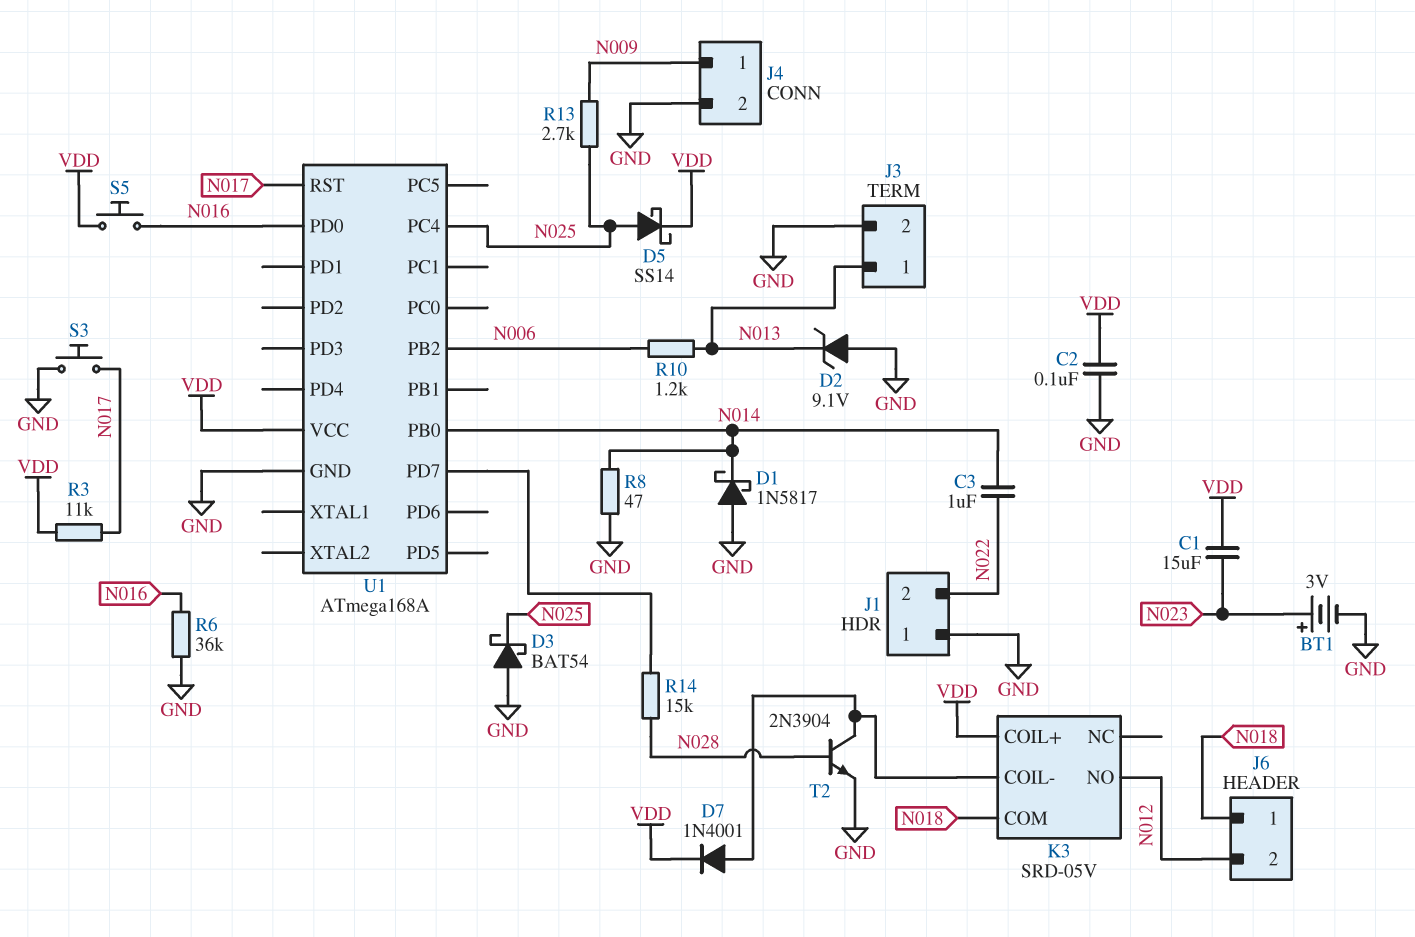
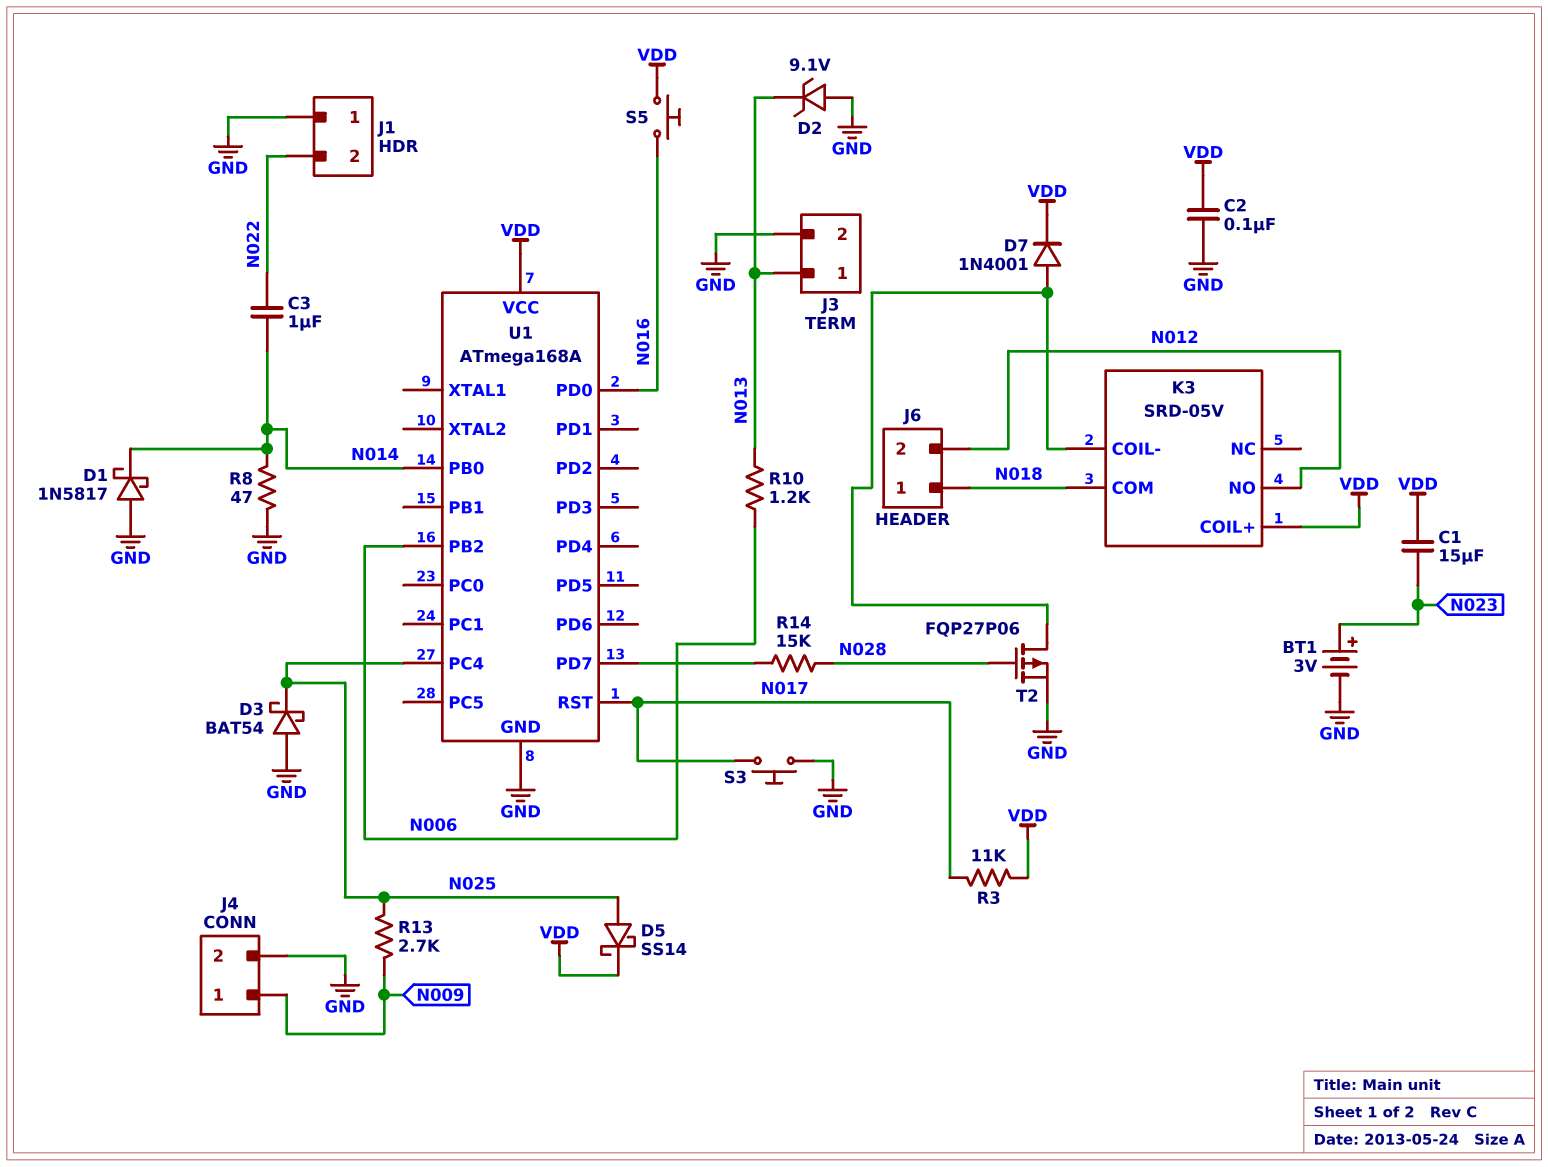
R6: 36k (GND, N016) -> none
T2: NPN 2N3904 (B N028, C K3/COIL-, E GND) -> PMOS FQP27P06 (G N028, D K3/COIL-, S GND)

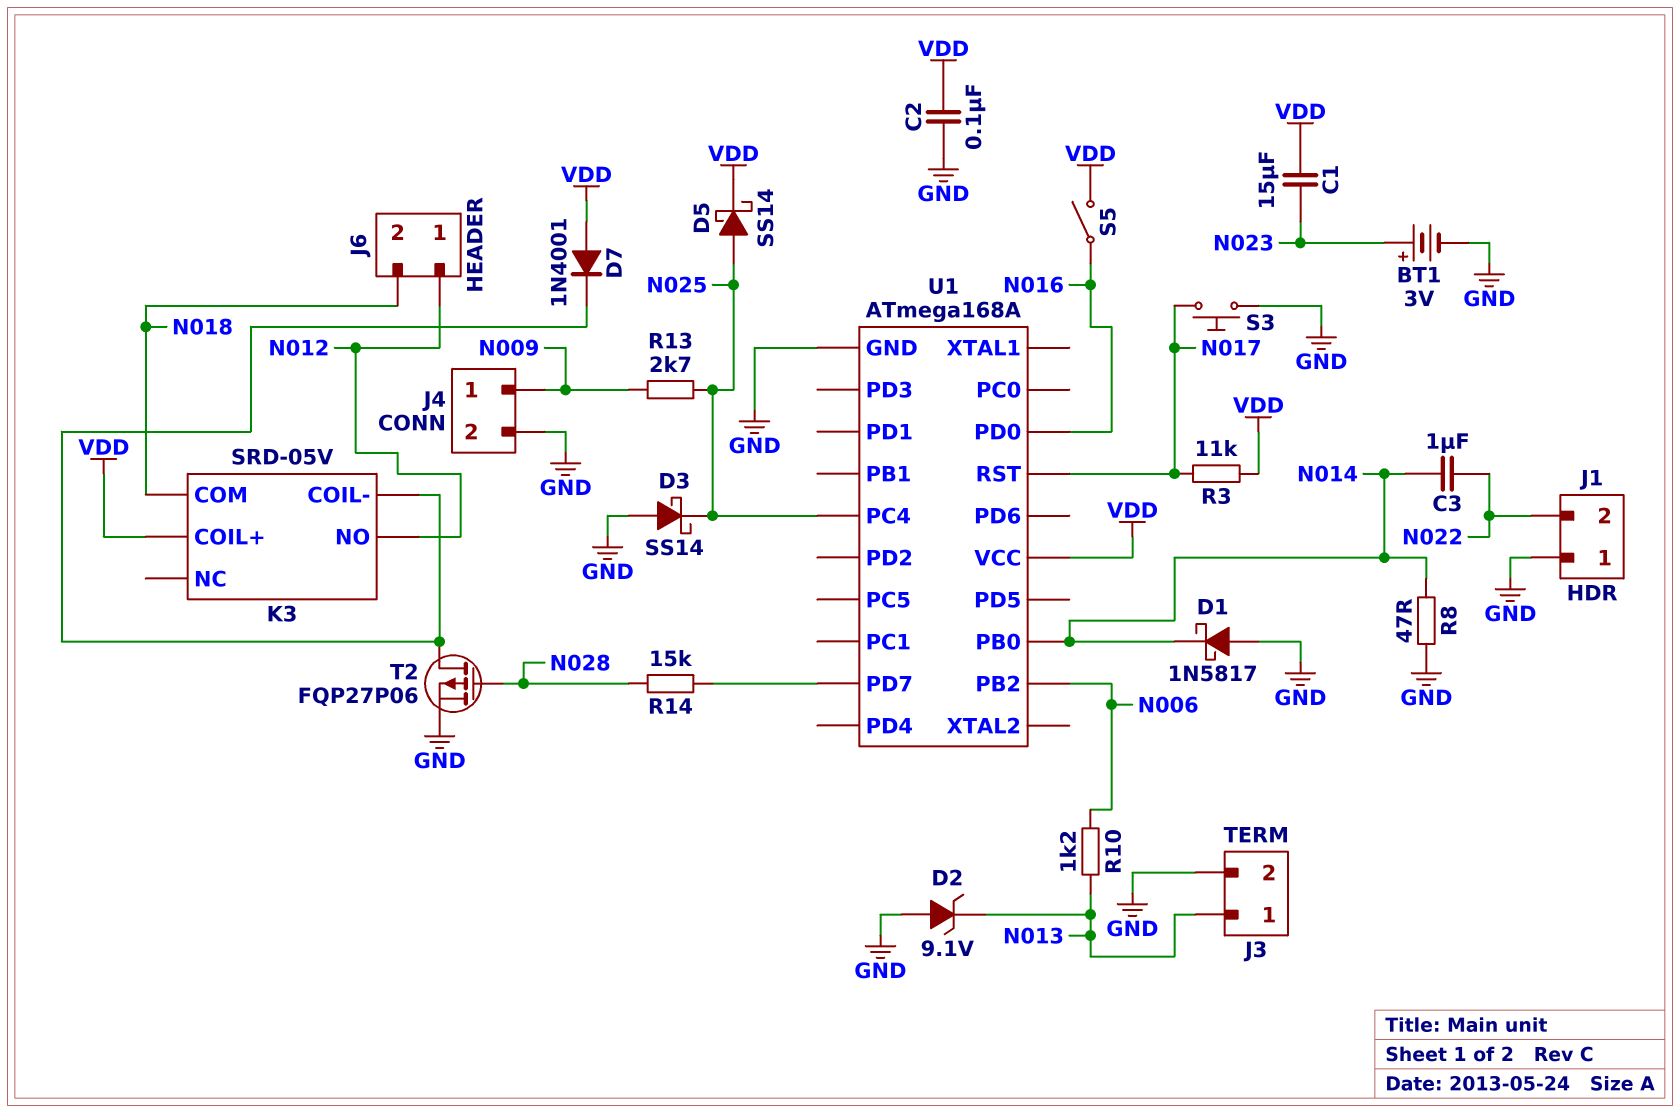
D3: schottky BAT54 (A GND, K N025) -> schottky SS14 (A GND, K N025)
D7: diode 1N4001 (A K3/COIL-, K VDD) -> diode 1N4001 (A VDD, K K3/COIL-)
J6 pin 1: N018 -> N012
J6 pin 2: N012 -> N018
S5: button (N016, VDD) -> switch (N016, VDD)

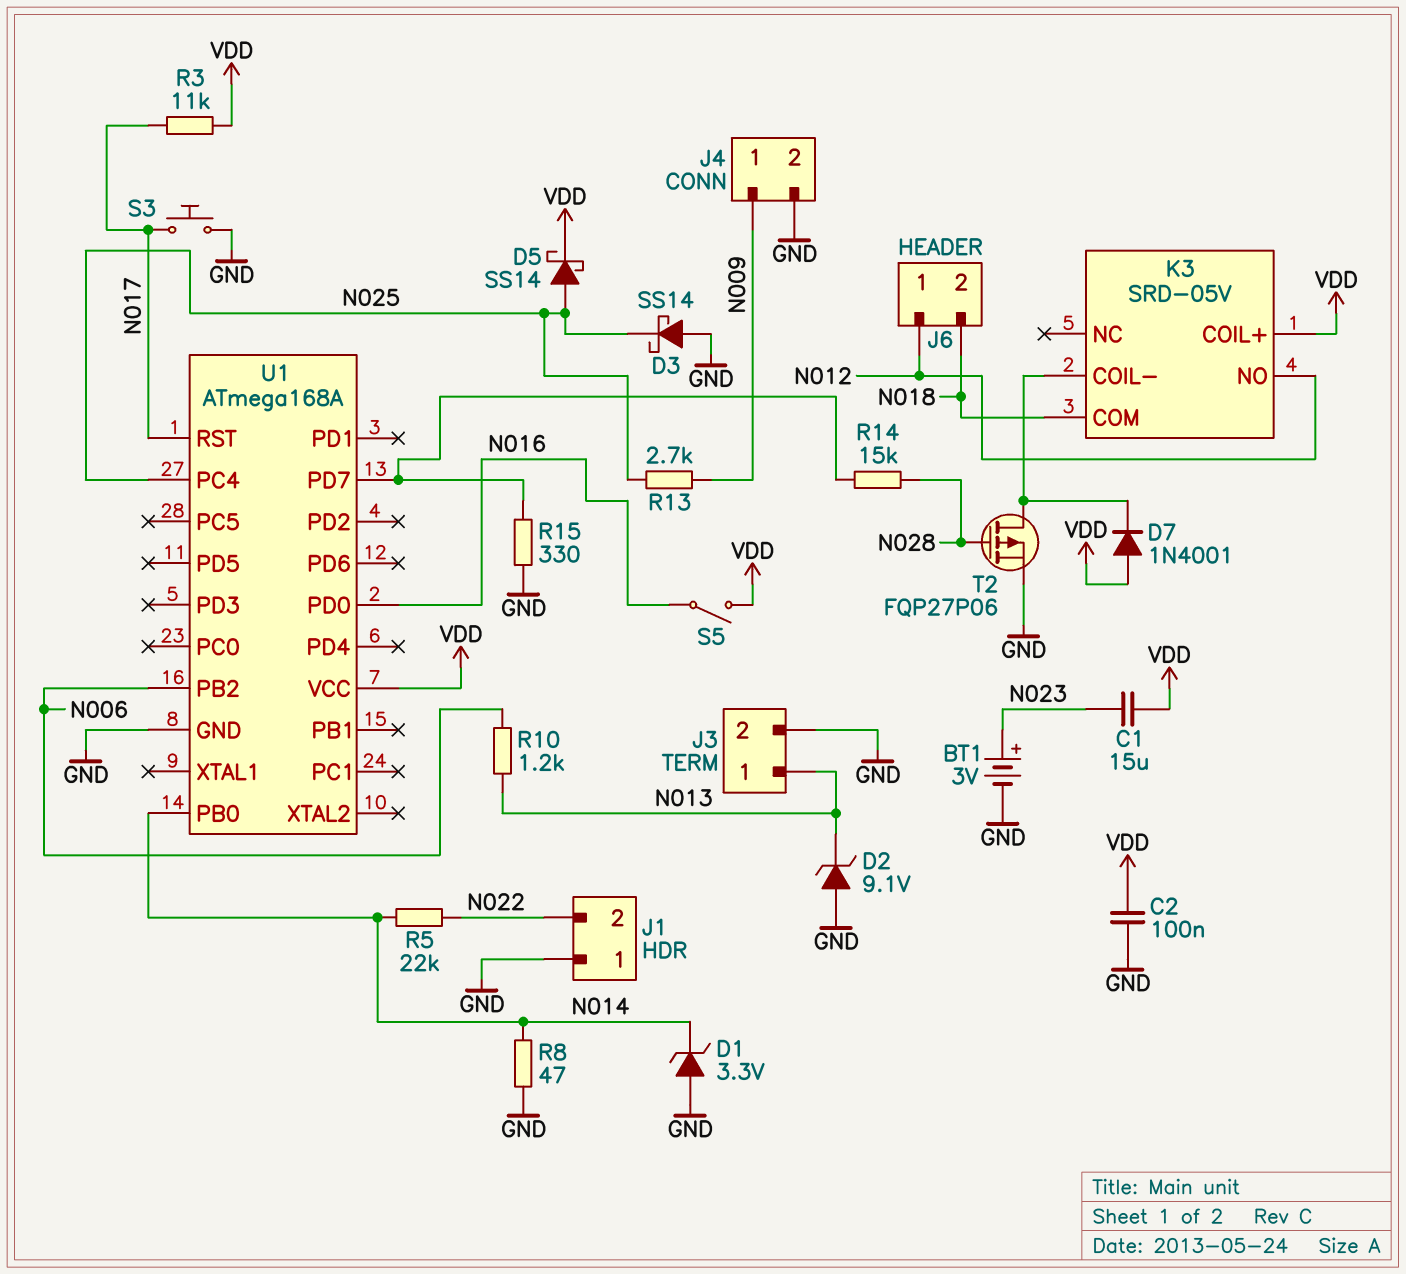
C3: 1uF (N014, N022) -> none
D1: schottky 1N5817 (A GND, K N014) -> zener 3.3V (A GND, K N014)
R5: none -> 22k (N014, N022)
R15: none -> 330 (GND, U1/PD7)

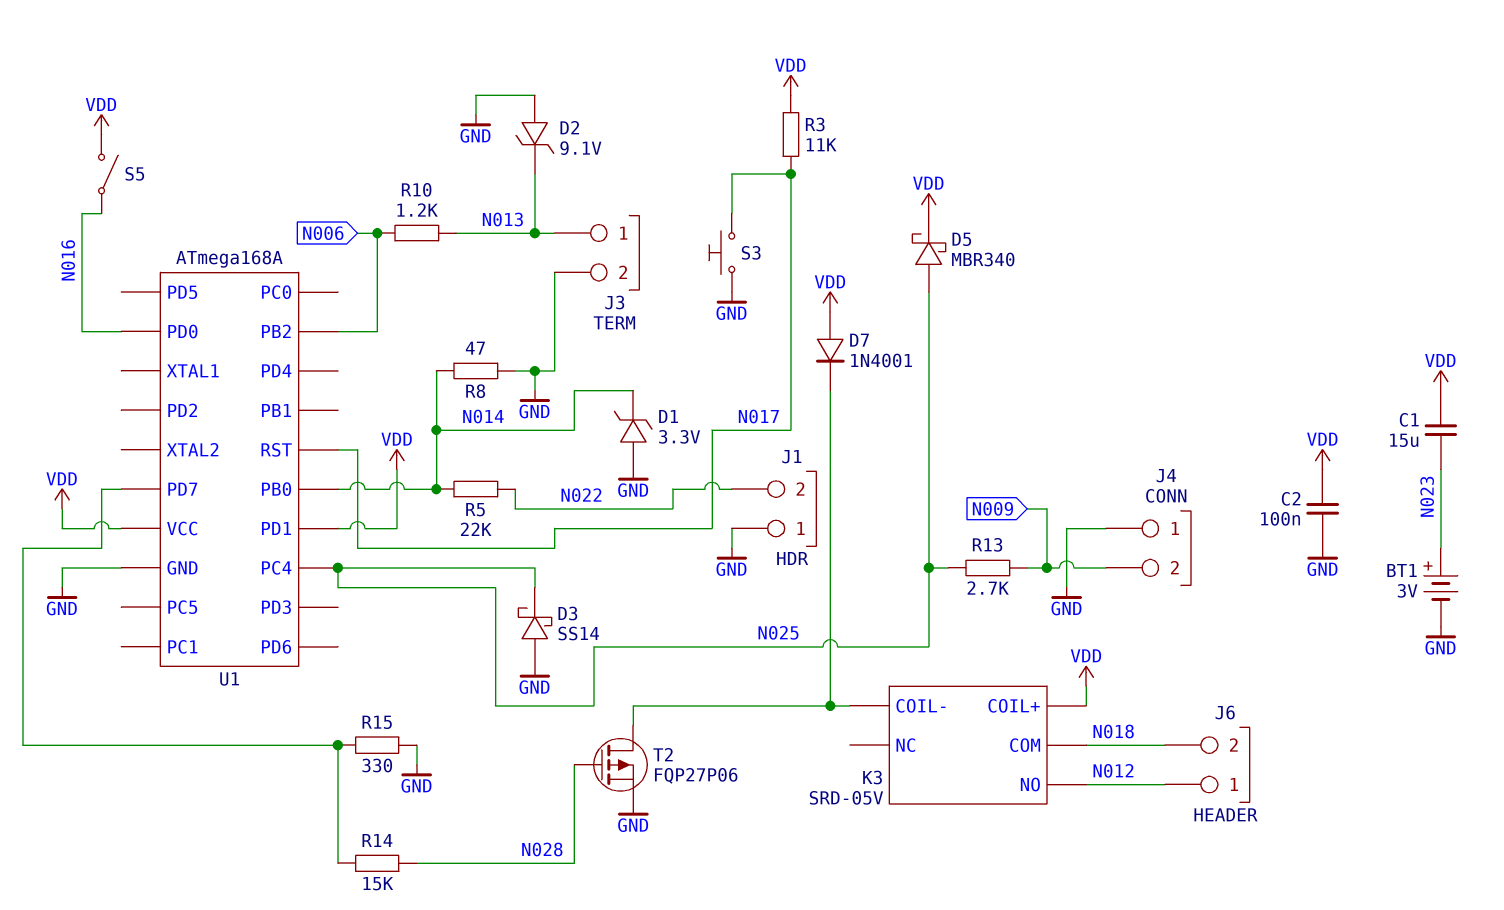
D5: schottky SS14 (A N025, K VDD) -> schottky MBR340 (A N025, K VDD)
J4 pin 1: N009 -> GND
J4 pin 2: GND -> N009
U1 pin PD1: none -> VDD

